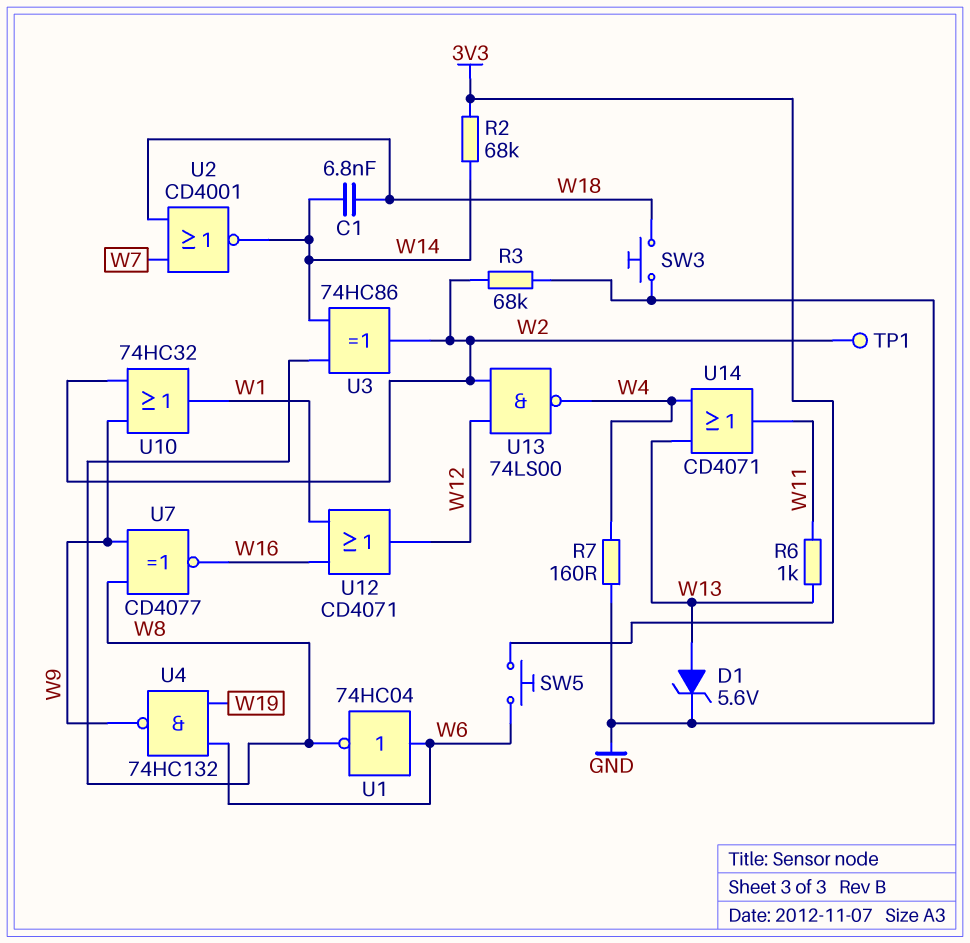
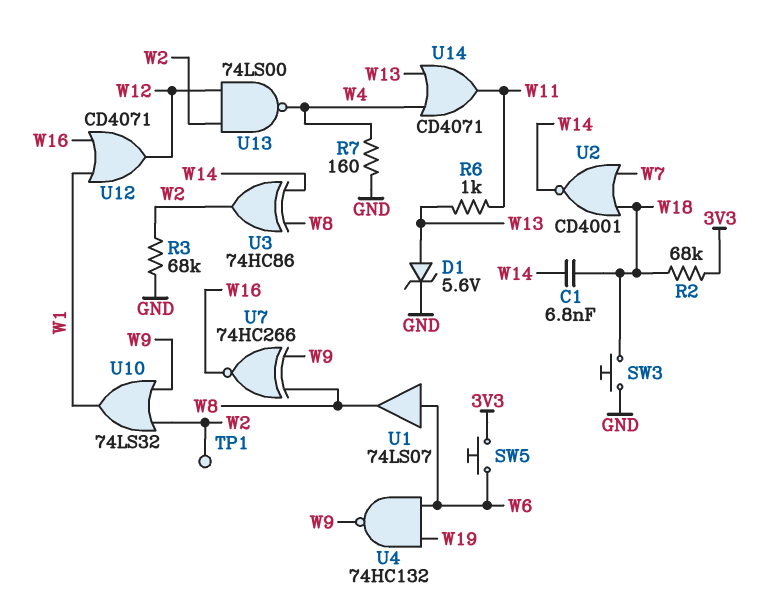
R2: 68k (3V3, W14) -> 68k (3V3, W18)
U1: NOT 74HC04 (in W6, out W8) -> buffer 74LS07 (in W6, out W8)
U7: XNOR CD4077 (in W8, in W9, out W16) -> XNOR 74HC266 (in W8, in W9, out W16)
U10: OR 74HC32 (in W2, in W9, out W1) -> OR 74LS32 (in W2, in W9, out W1)

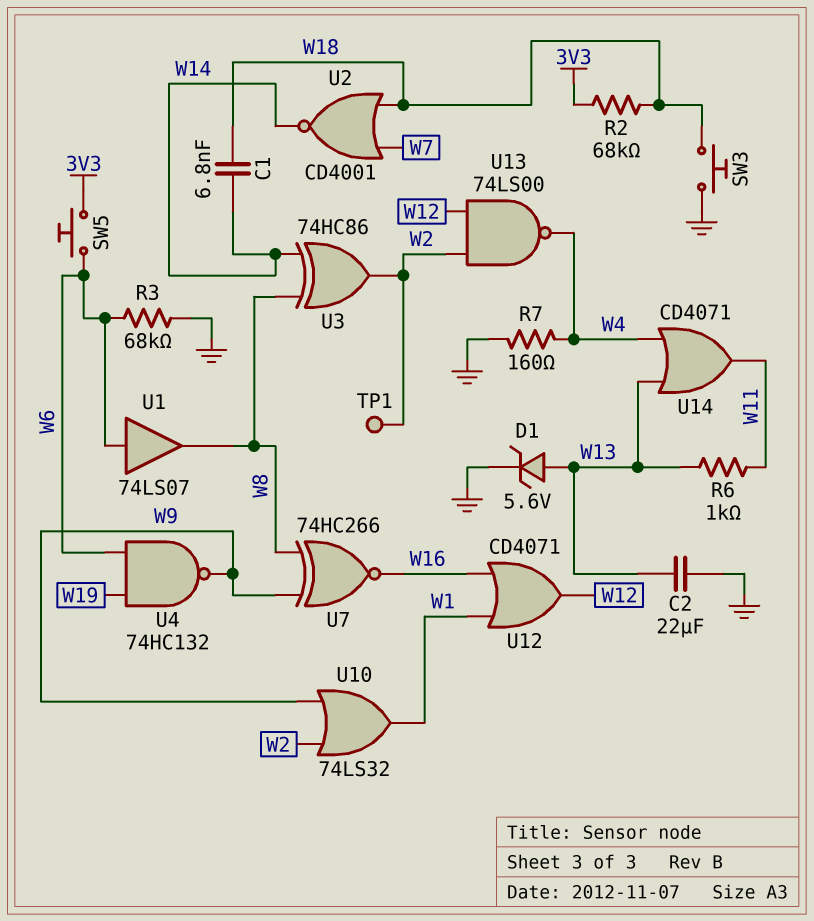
C2: none -> 22uF (GND, W13)
R3: 68k (GND, W2) -> 68k (GND, W6)

